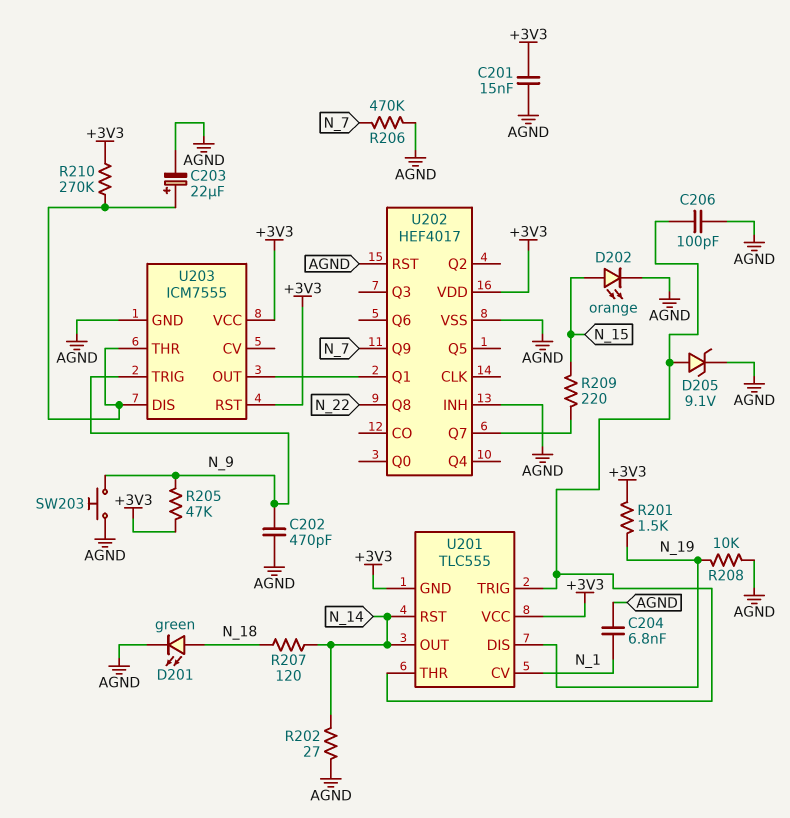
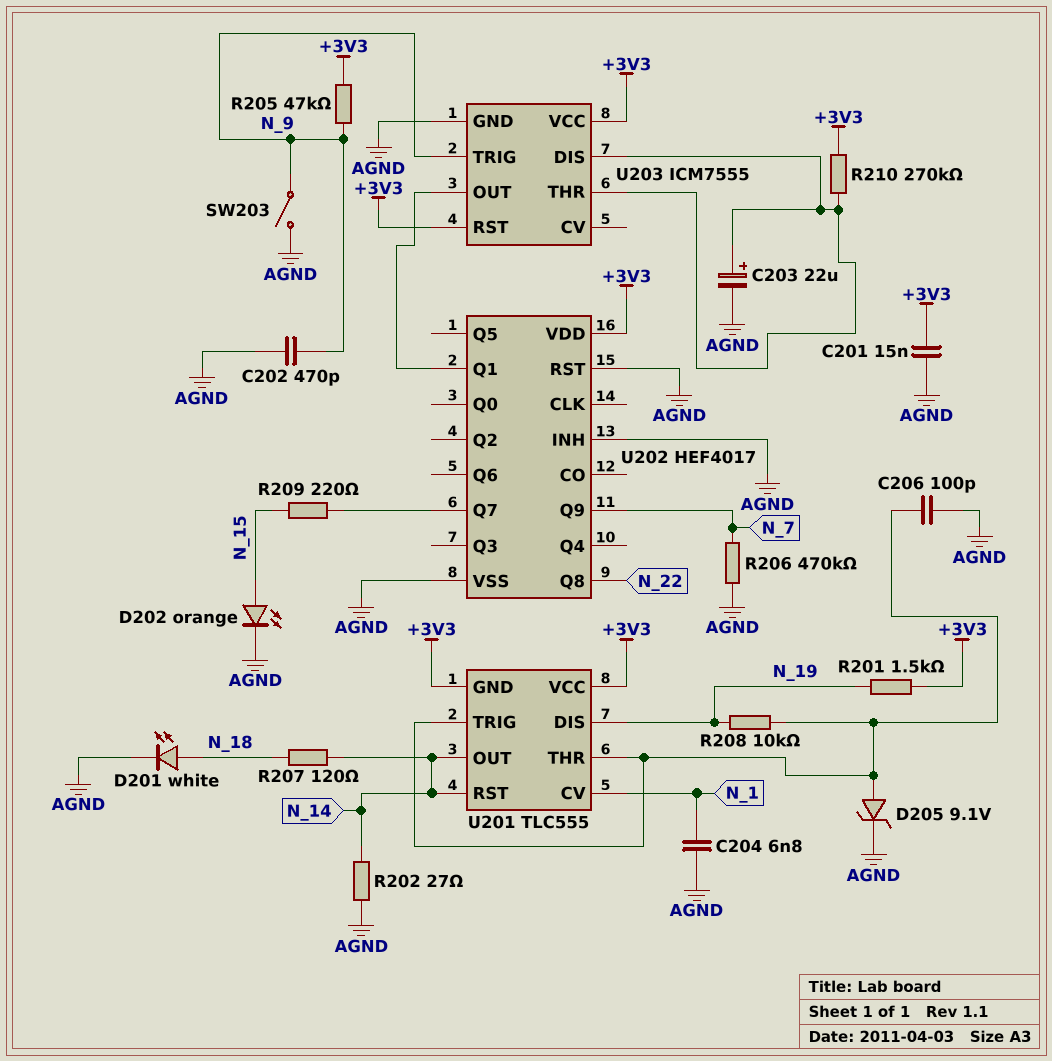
D201: LED green (A N_18, K AGND) -> LED white (A N_18, K AGND)
R208: 10k (AGND, N_19) -> 10k (N_19, U201/THR)
SW203: button (AGND, N_9) -> switch (AGND, N_9)

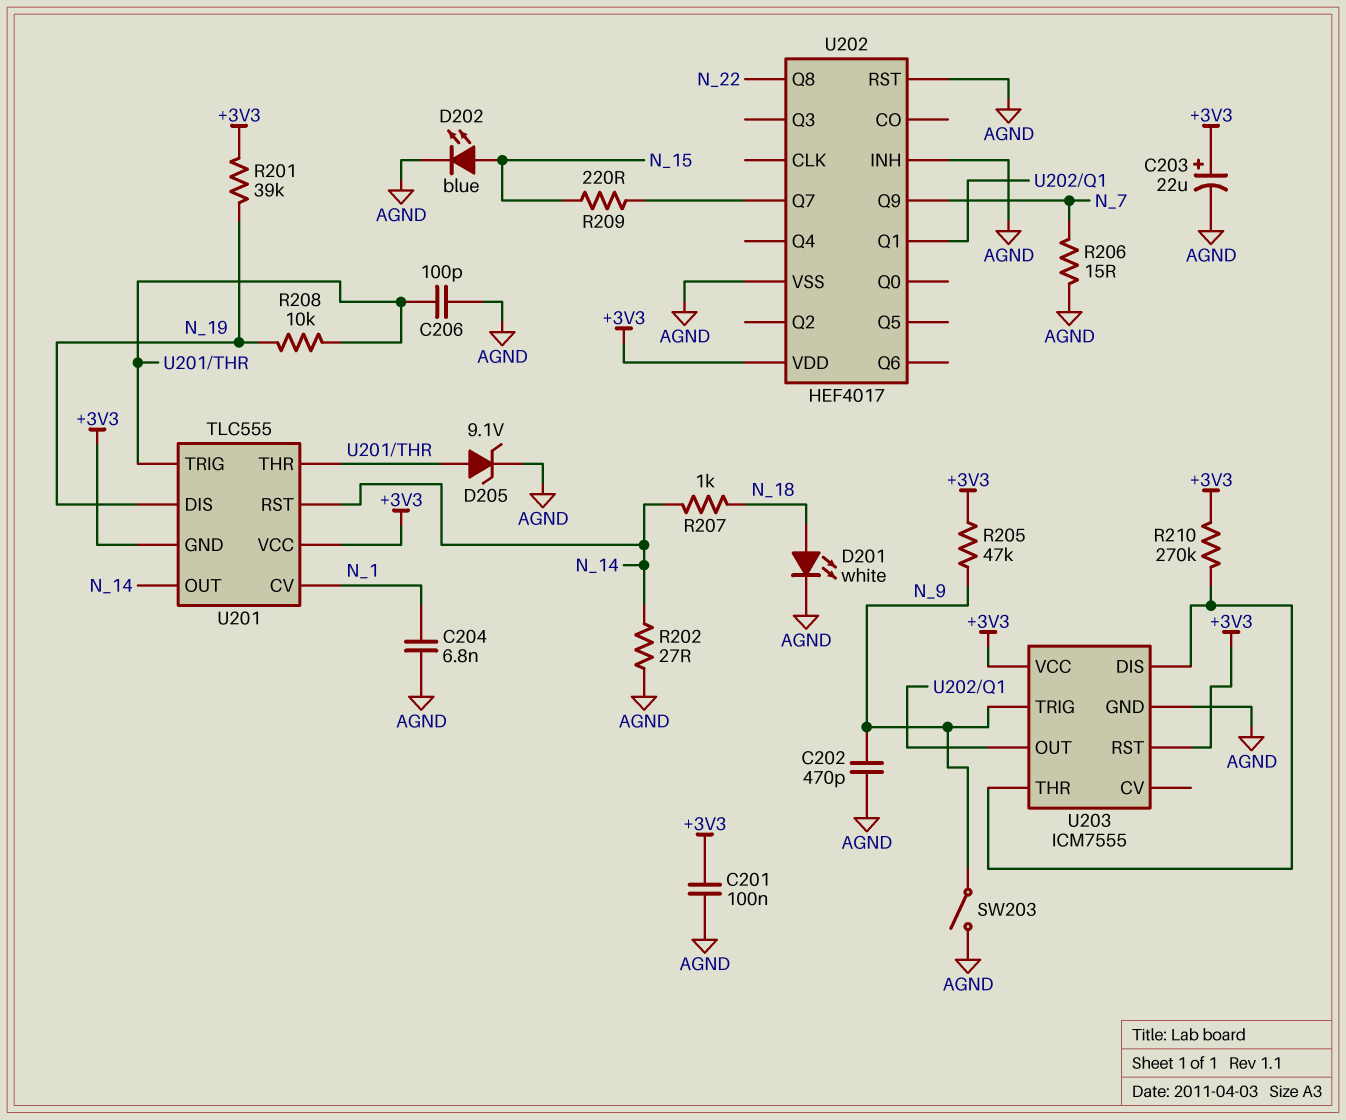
C201: 15nF (+3V3, AGND) -> 100nF (+3V3, AGND)
C203: 22uF (plus U203/DIS, minus AGND) -> 22uF (plus +3V3, minus AGND)
D202: LED orange (A N_15, K AGND) -> LED blue (A N_15, K AGND)
R201: 1.5k (+3V3, N_19) -> 39k (+3V3, N_19)
R206: 470k (AGND, N_7) -> 15 (AGND, N_7)
R207: 120 (N_14, N_18) -> 1k (N_14, N_18)

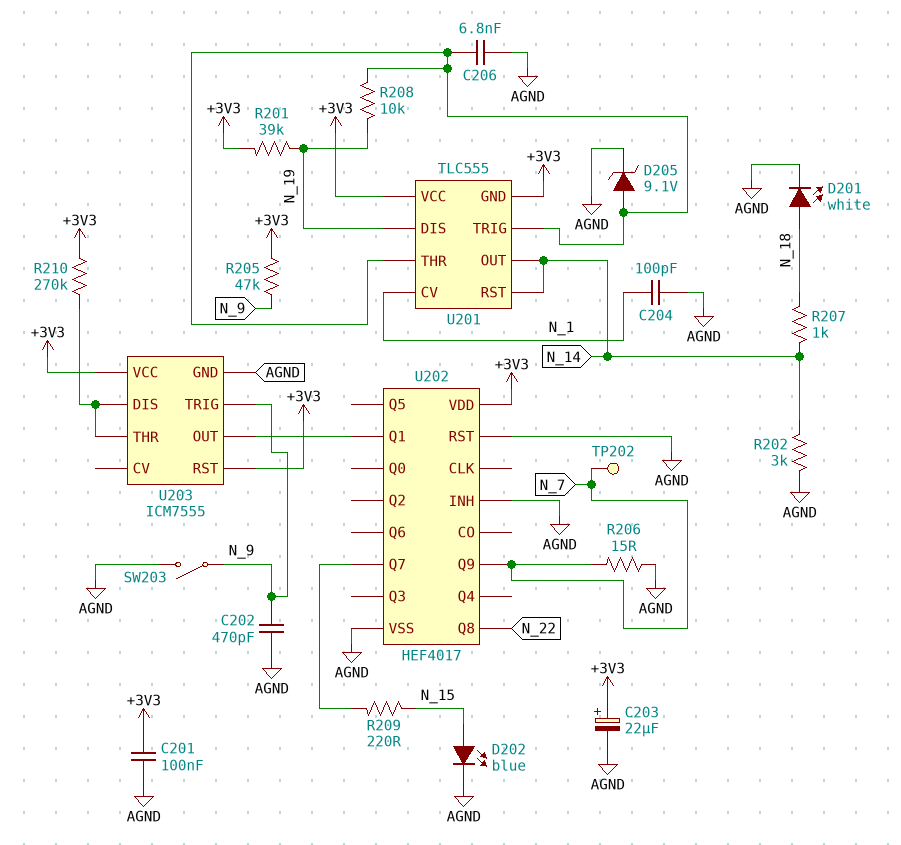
C204: 6.8nF (AGND, N_1) -> 100pF (AGND, N_1)
C206: 100pF (AGND, U201/THR) -> 6.8nF (AGND, U201/THR)
R202: 27 (AGND, N_14) -> 3k (AGND, N_14)
TP202: none -> test point (N_7)

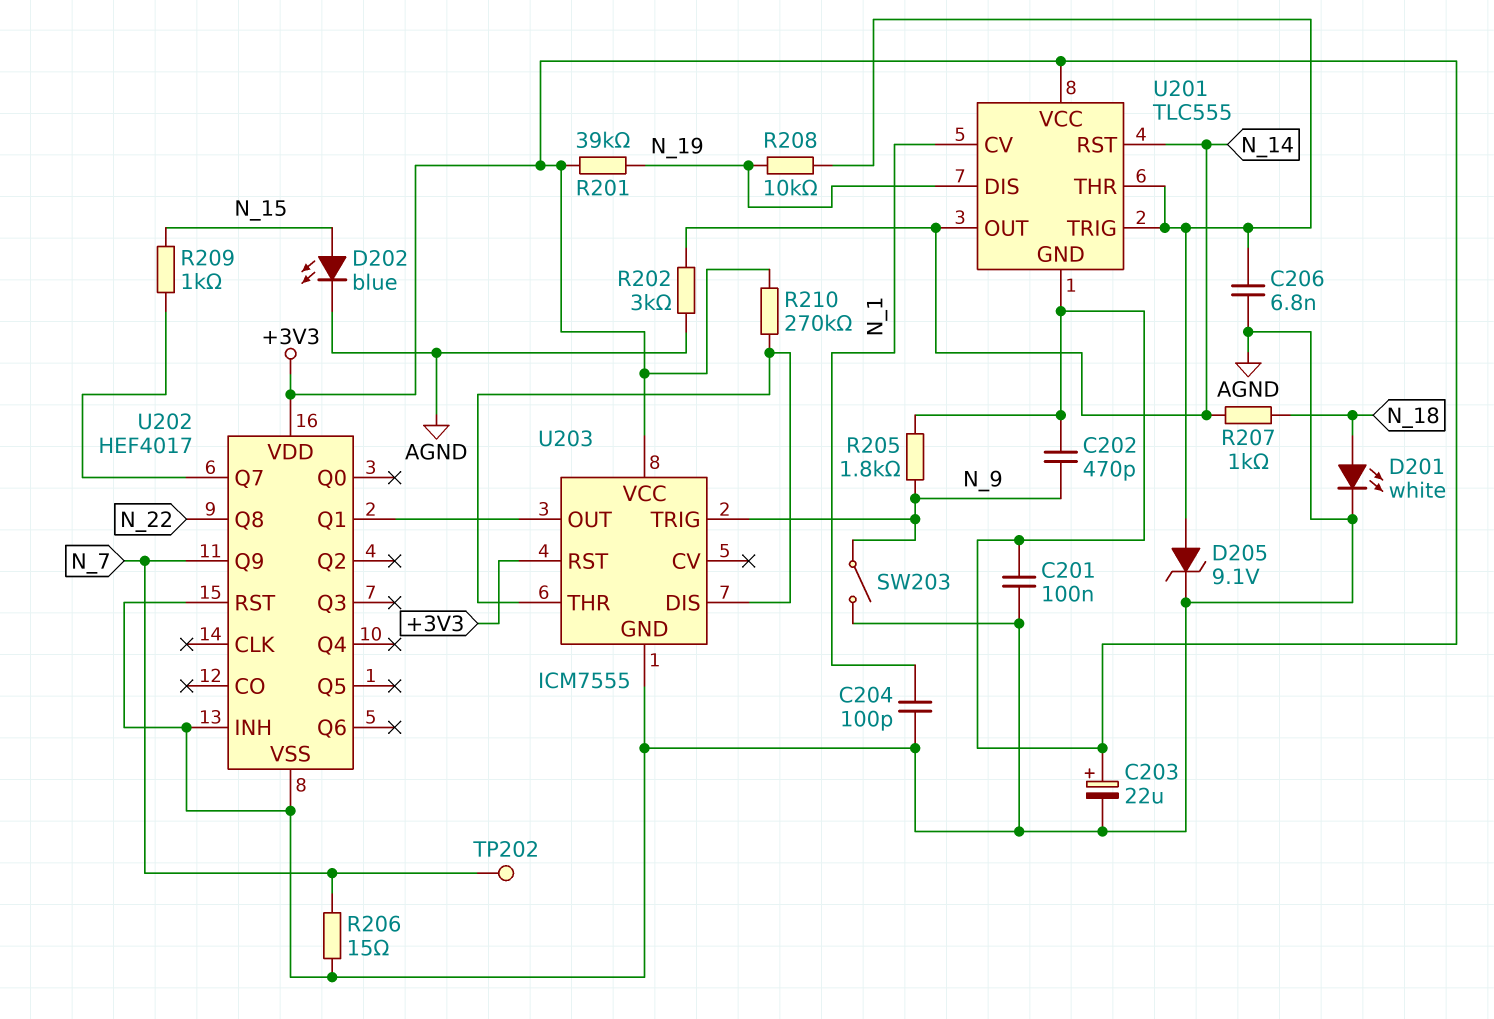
C202: 470pF (AGND, N_9) -> 470pF (+3V3, N_9)
R205: 47k (+3V3, N_9) -> 1.8k (+3V3, N_9)
R209: 220 (N_15, U202/Q7) -> 1k (N_15, U202/Q7)

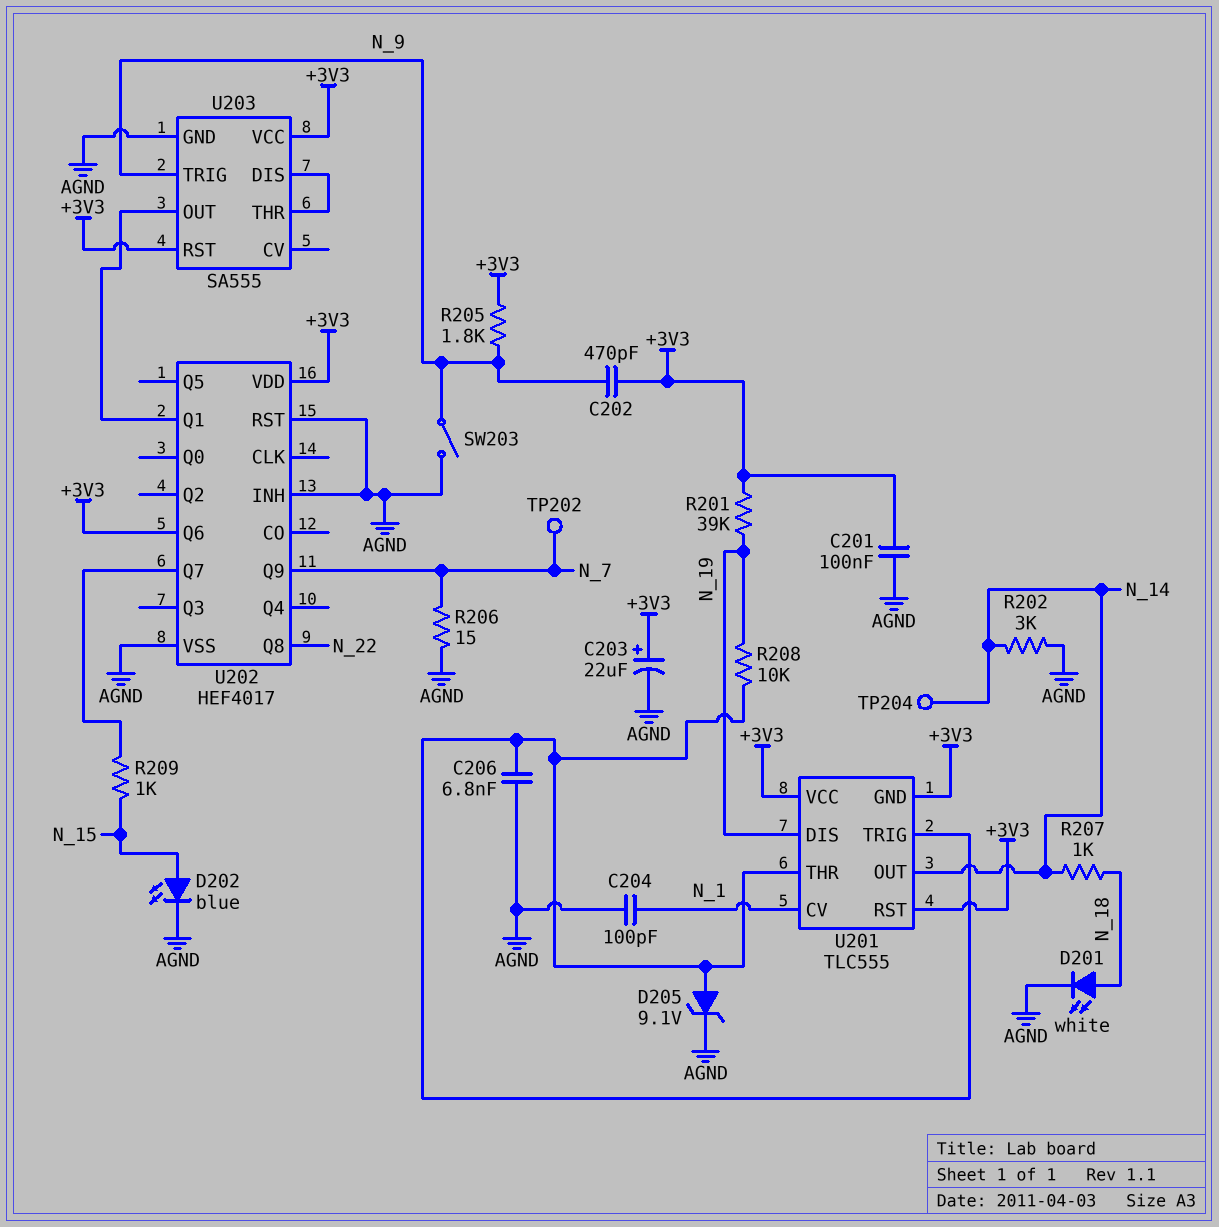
R210: 270k (+3V3, U203/DIS) -> none
TP204: none -> test point (N_14)
U201 pin RST: N_14 -> +3V3
U202 pin Q6: none -> +3V3
U203: ICM7555 -> SA555

